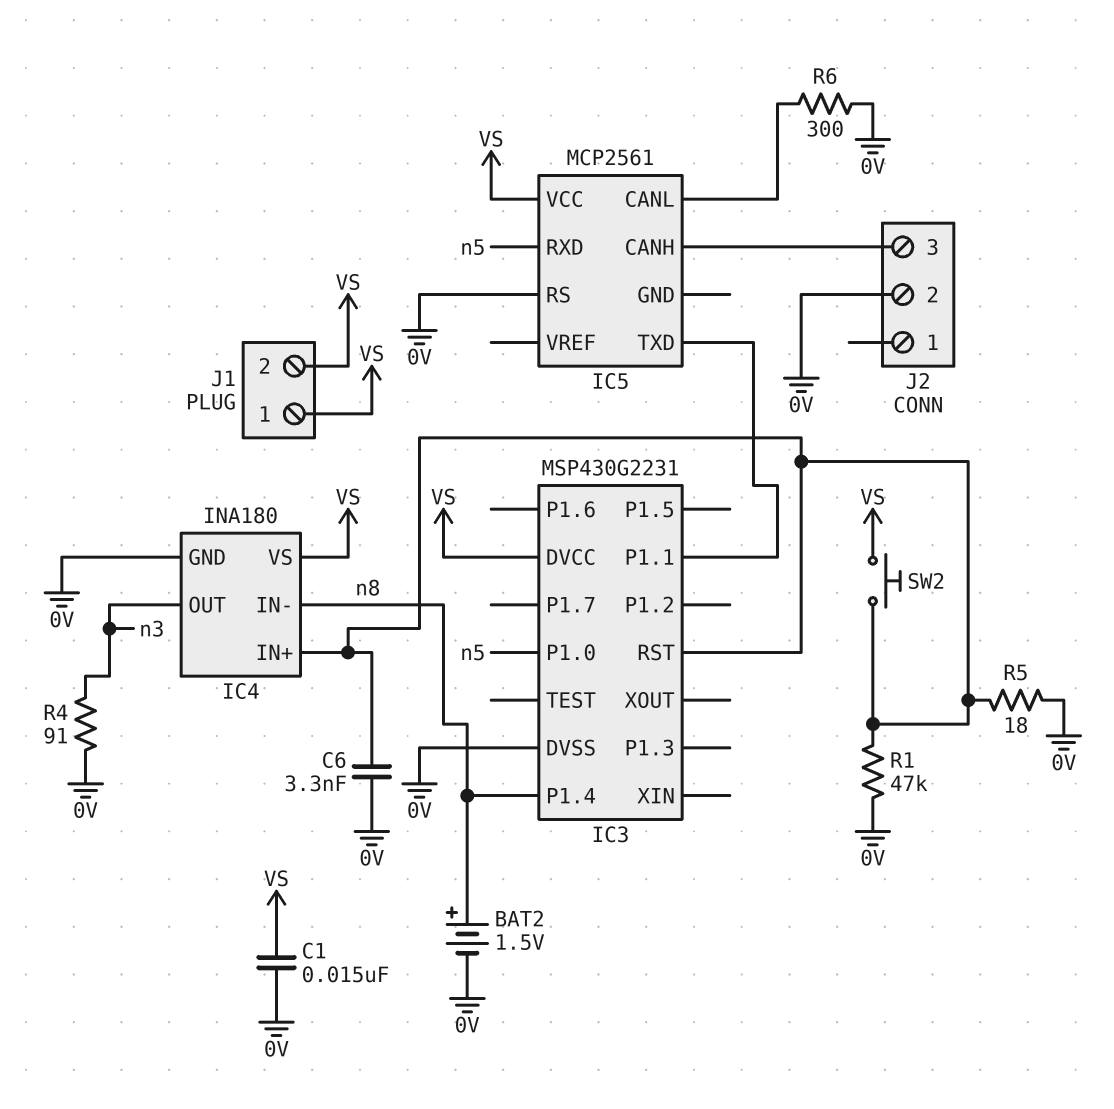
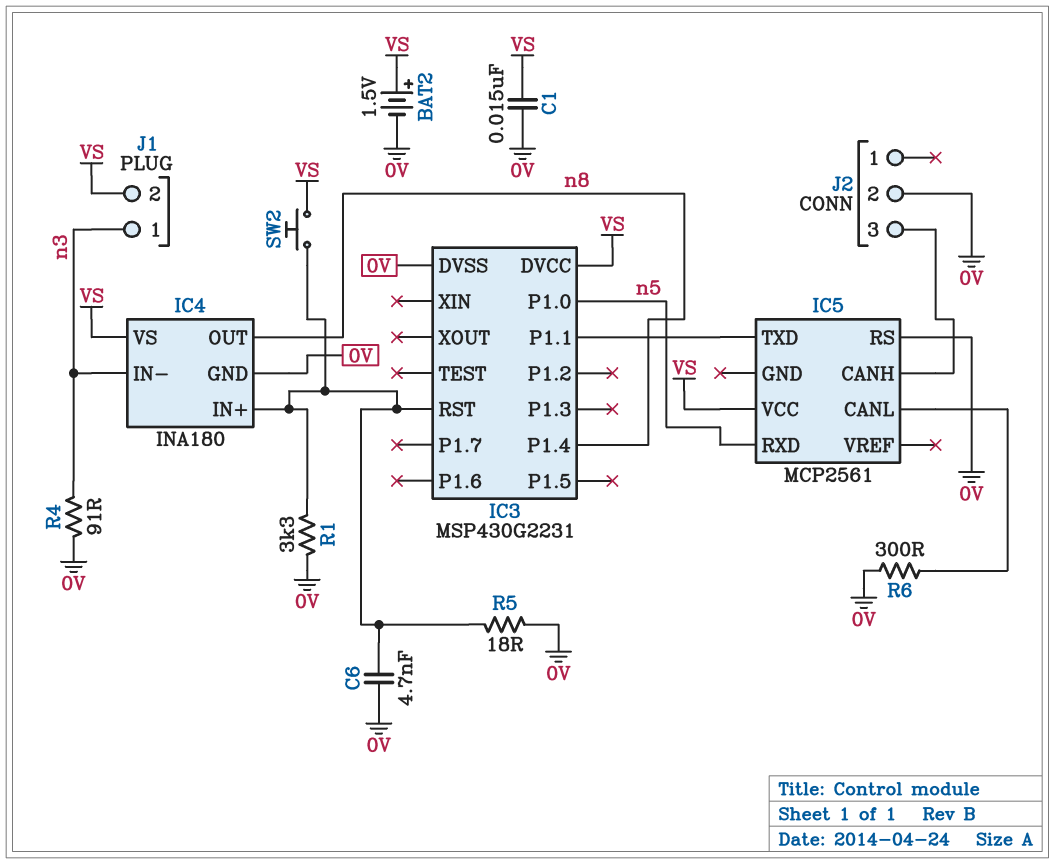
BAT2: 1.5V (plus n8, minus 0V) -> 1.5V (plus VS, minus 0V)
C6: 3.3nF (0V, IC3/RST) -> 4.7nF (0V, IC3/RST)
IC4 pin IN-: n8 -> n3
IC4 pin OUT: n3 -> n8
J1 pin 1: VS -> n3
R1: 47k (0V, IC3/RST) -> 3.3k (0V, IC3/RST)

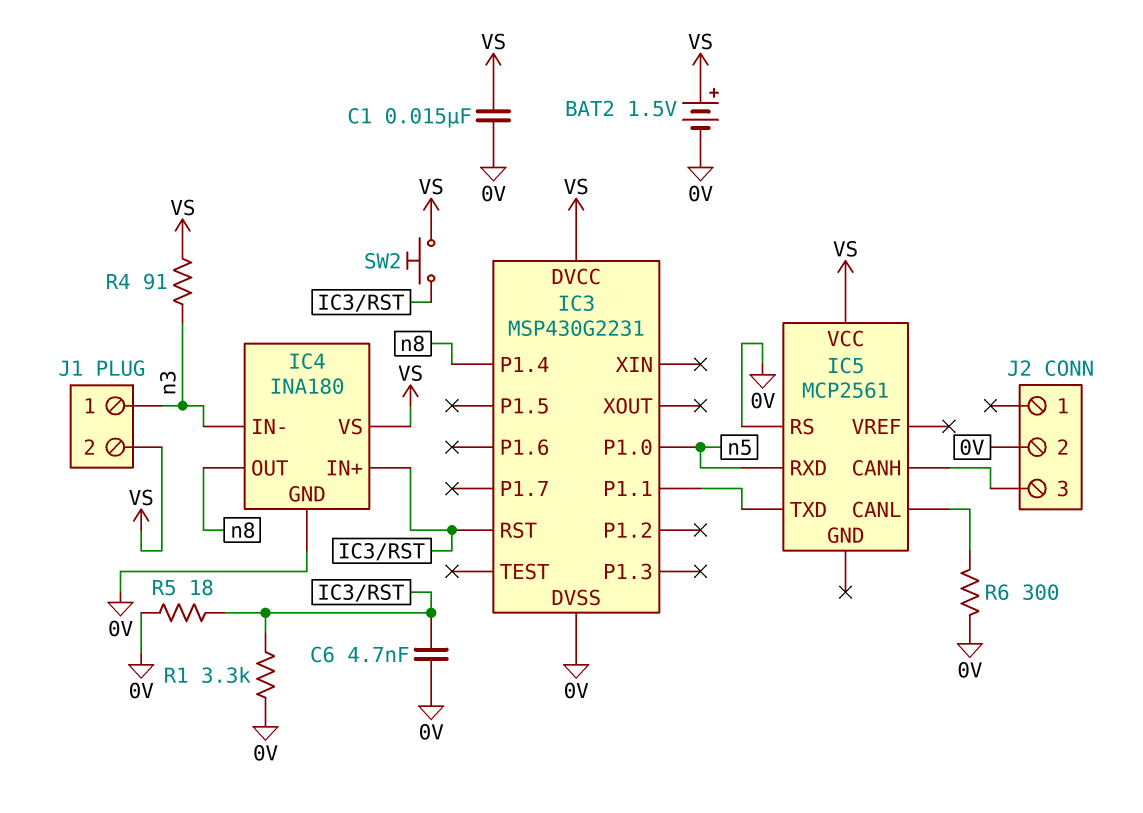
R4: 91 (0V, n3) -> 91 (VS, n3)

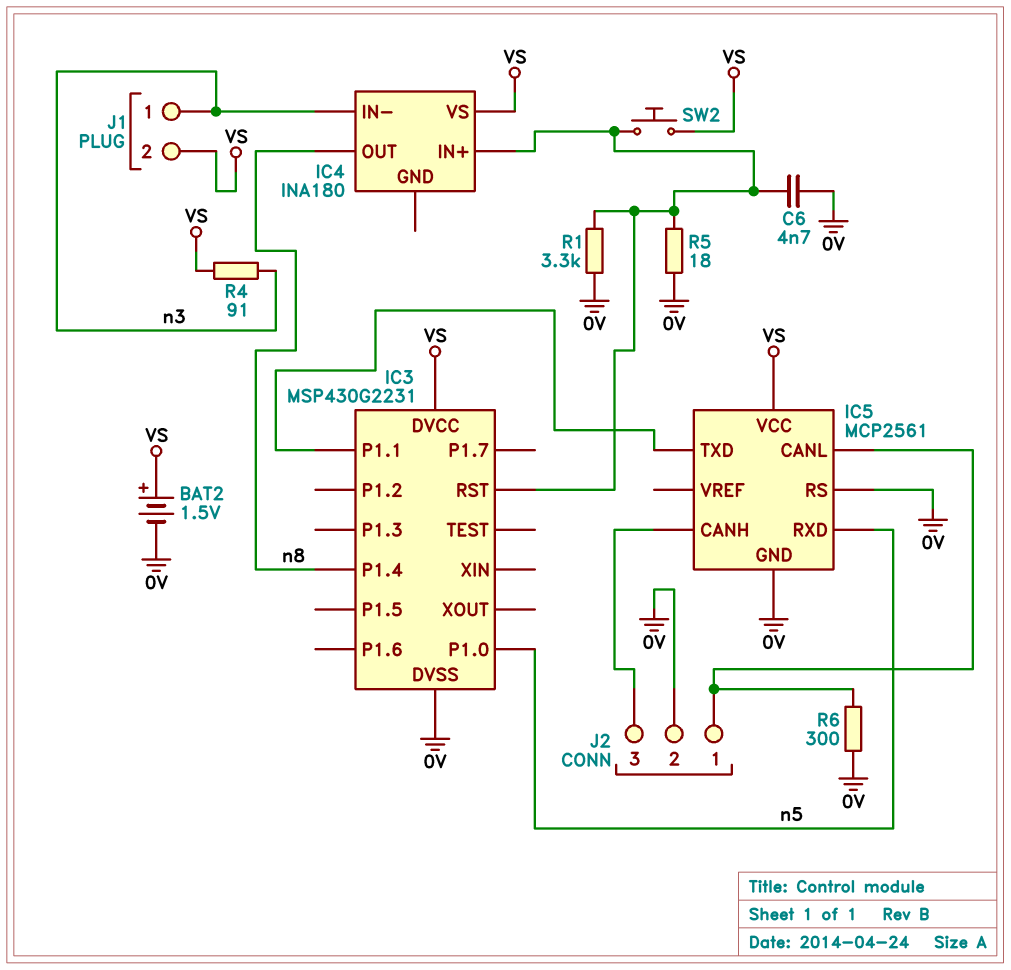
C1: 15nF (0V, VS) -> none
IC4 pin GND: 0V -> none
IC5 pin GND: none -> 0V
J2 pin 1: none -> IC5/CANL

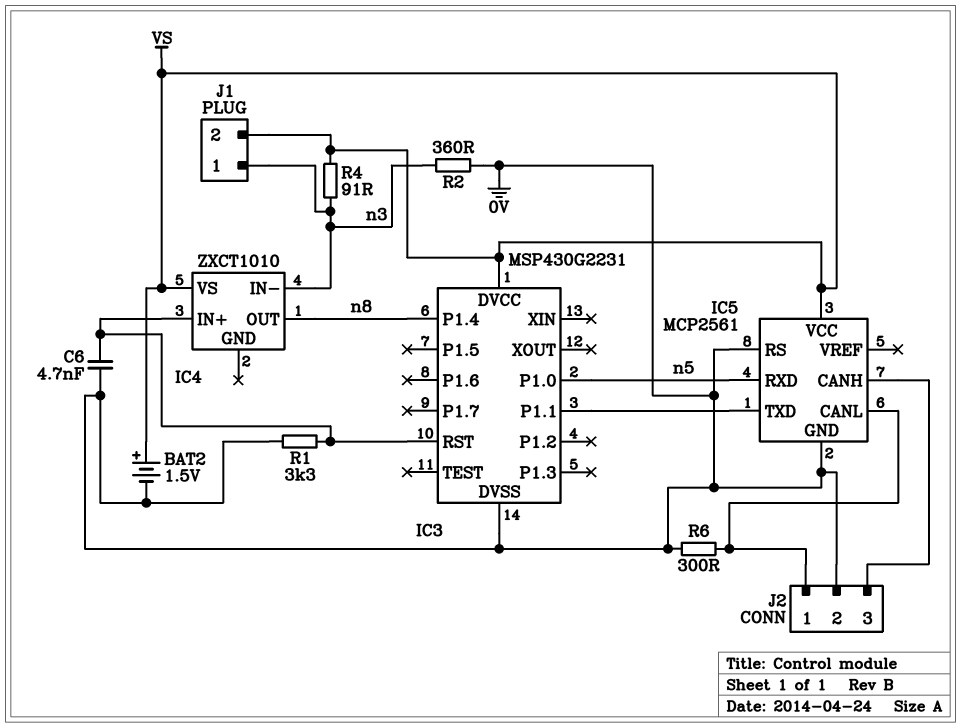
IC4: INA180 -> ZXCT1010
R2: none -> 360 (0V, n3)
R5: 18 (0V, IC3/RST) -> none
SW2: button (IC3/RST, VS) -> none

